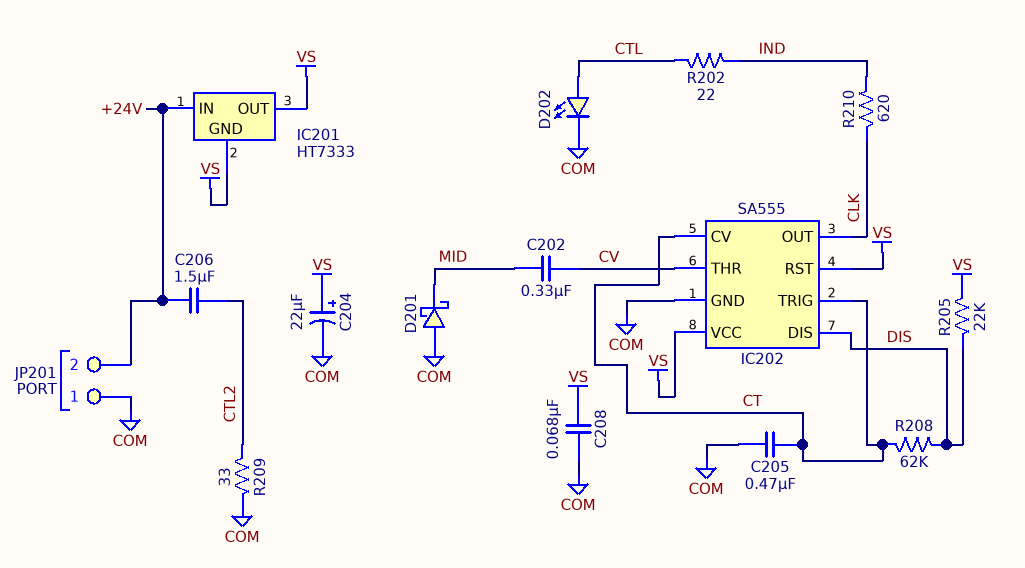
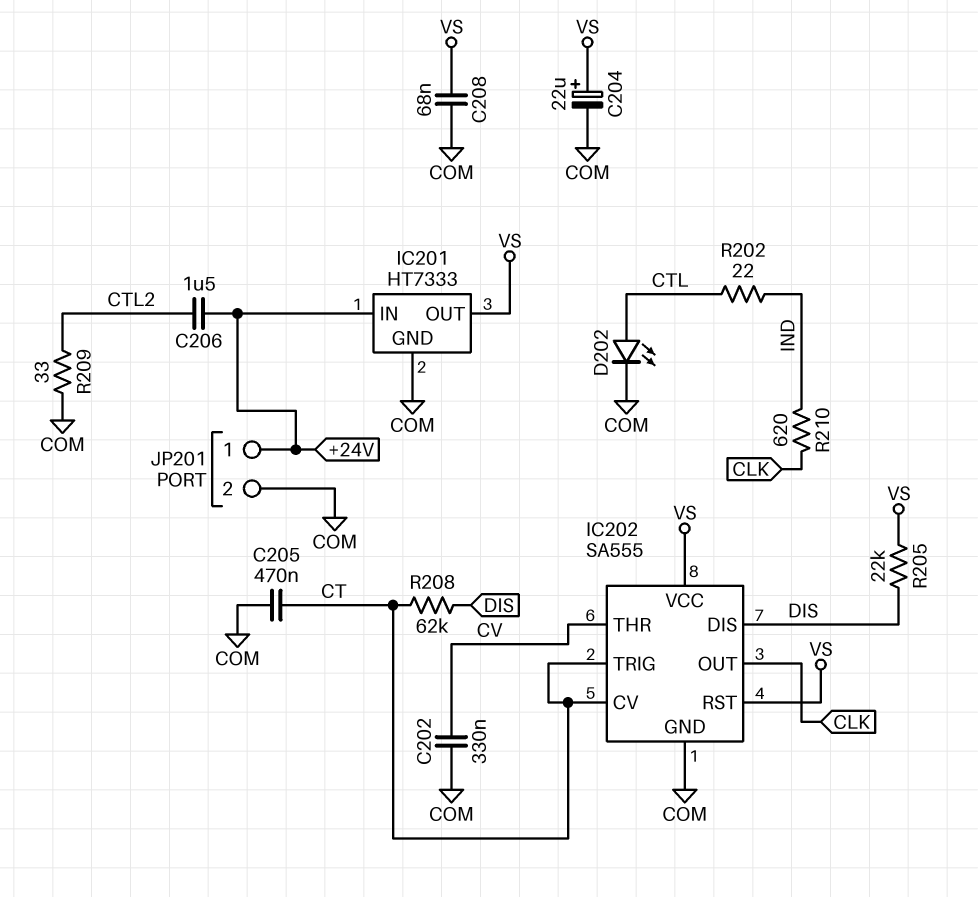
C202: 330nF (CV, MID) -> 330nF (COM, CV)
D201: schottky (A COM, K MID) -> none
IC201 pin GND: VS -> COM
JP201 pin 1: COM -> +24V
JP201 pin 2: +24V -> COM

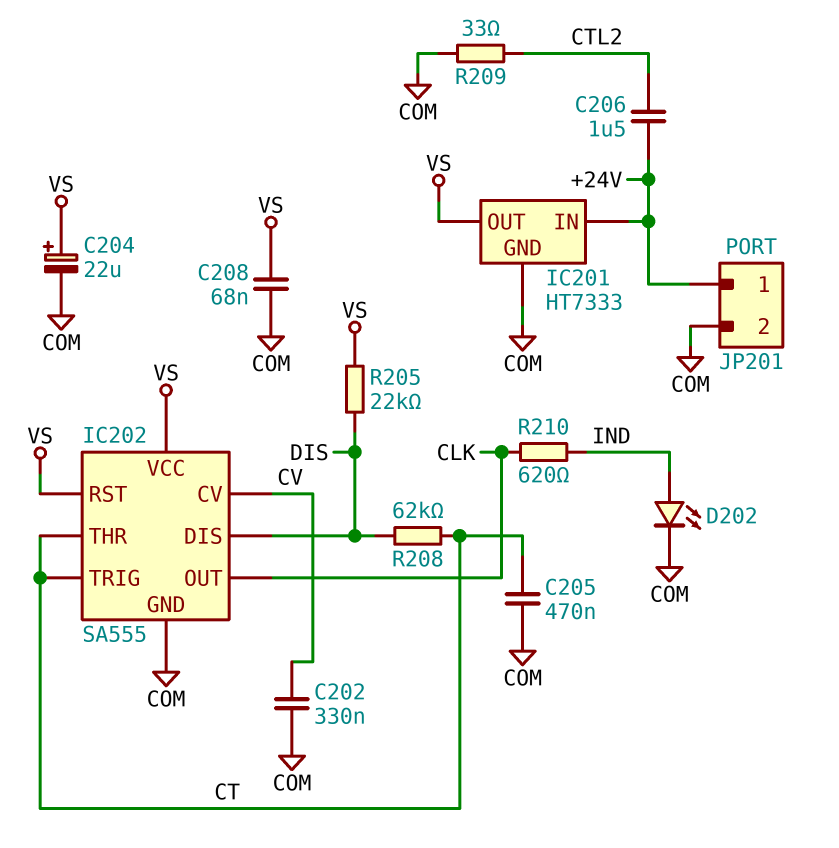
D202: LED (A CTL, K COM) -> LED (A IND, K COM)
IC202 pin CV: CT -> CV
IC202 pin THR: CV -> CT
R202: 22 (CTL, IND) -> none

